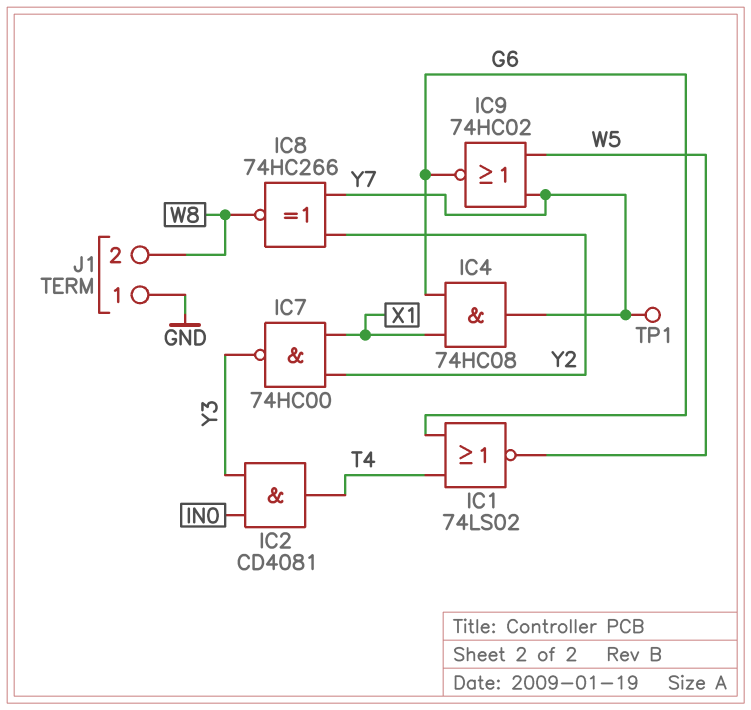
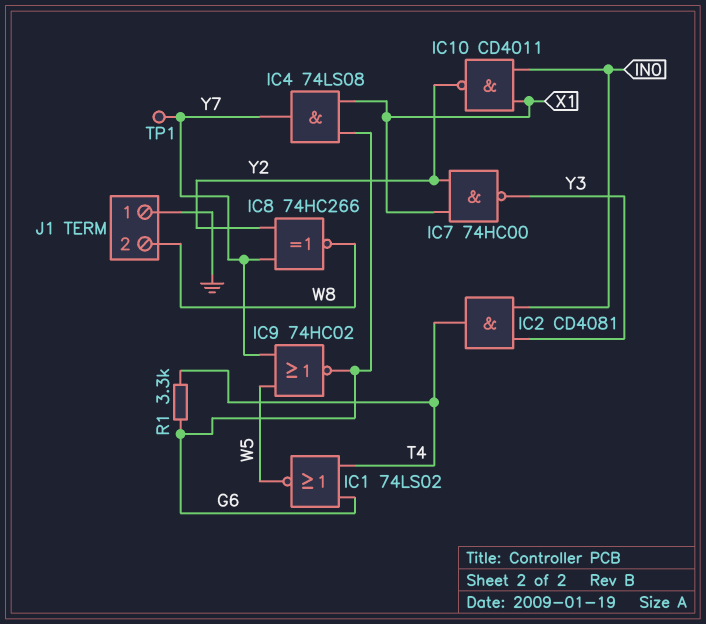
IC4: AND 74HC08 (in G6, in X1, out Y7) -> AND 74LS08 (in G6, in X1, out Y7)
IC10: none -> NAND CD4011 (in IN0, in X1, out Y2)
R1: none -> 3.3k (G6, T4)

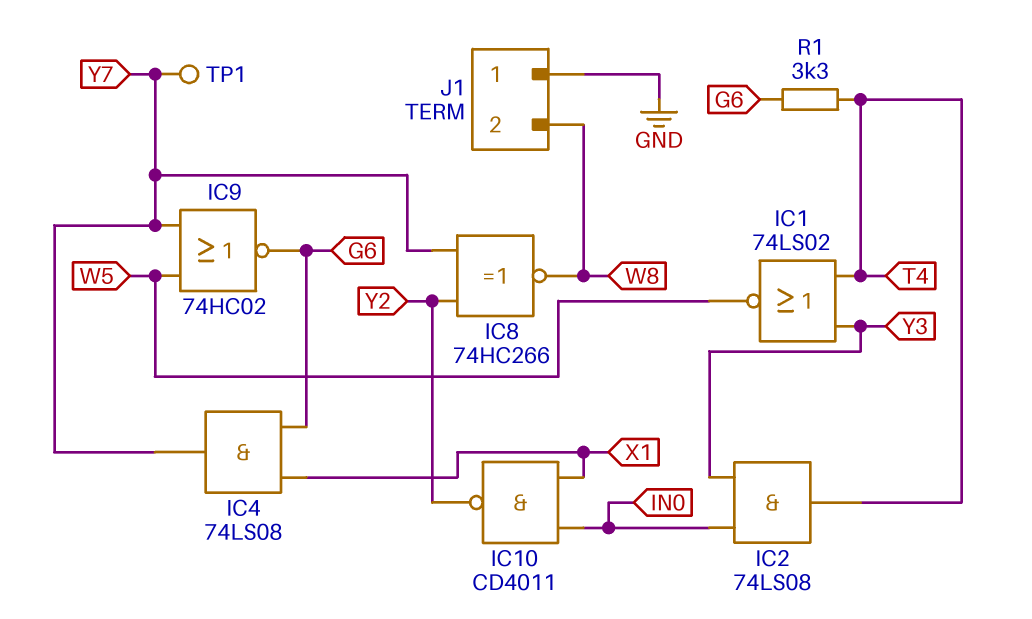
IC1: NOR 74LS02 (in G6, in T4, out W5) -> NOR 74LS02 (in T4, in Y3, out W5)
IC2: AND CD4081 (in IN0, in Y3, out T4) -> AND 74LS08 (in IN0, in Y3, out T4)
IC7: NAND 74HC00 (in X1, in Y2, out Y3) -> none

